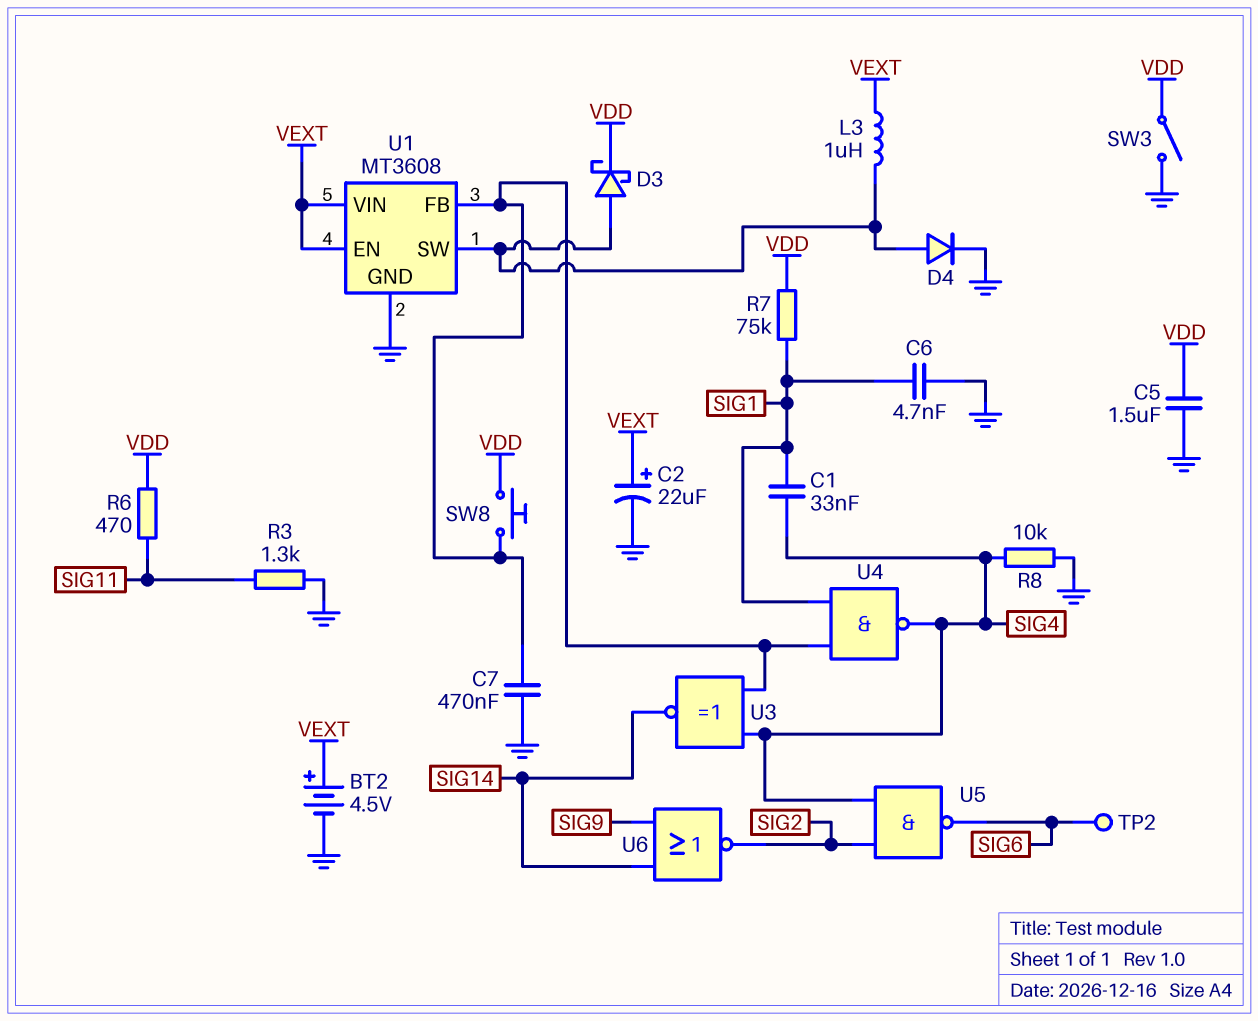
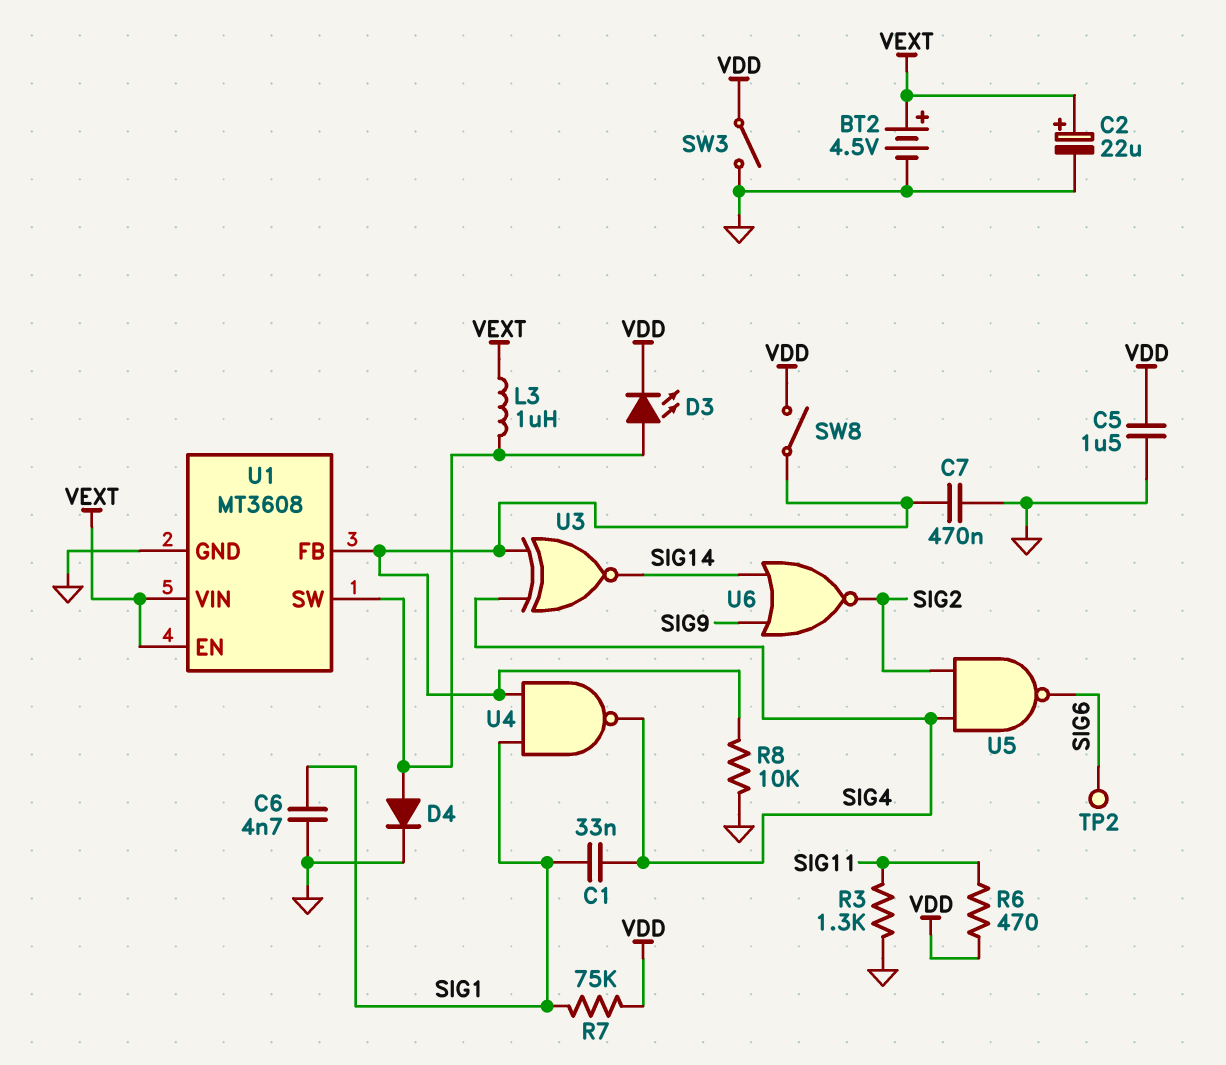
D3: schottky (A U1/SW, K VDD) -> LED (A U1/SW, K VDD)
R8: 10k (GND, SIG4) -> 10k (GND, U1/FB)
SW8: button (U1/FB, VDD) -> switch (U1/FB, VDD)

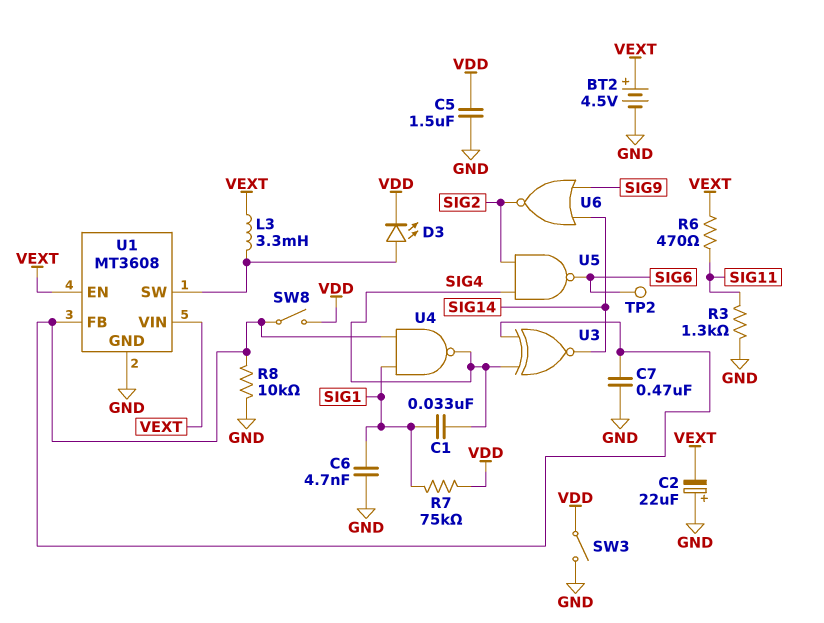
C2: 22uF (plus VEXT, minus GND) -> 22uF (plus GND, minus VEXT)
D4: diode (A U1/SW, K GND) -> none
L3: 1uH (U1/SW, VEXT) -> 3.3mH (U1/SW, VEXT)
R6: 470 (SIG11, VDD) -> 470 (SIG11, VEXT)

